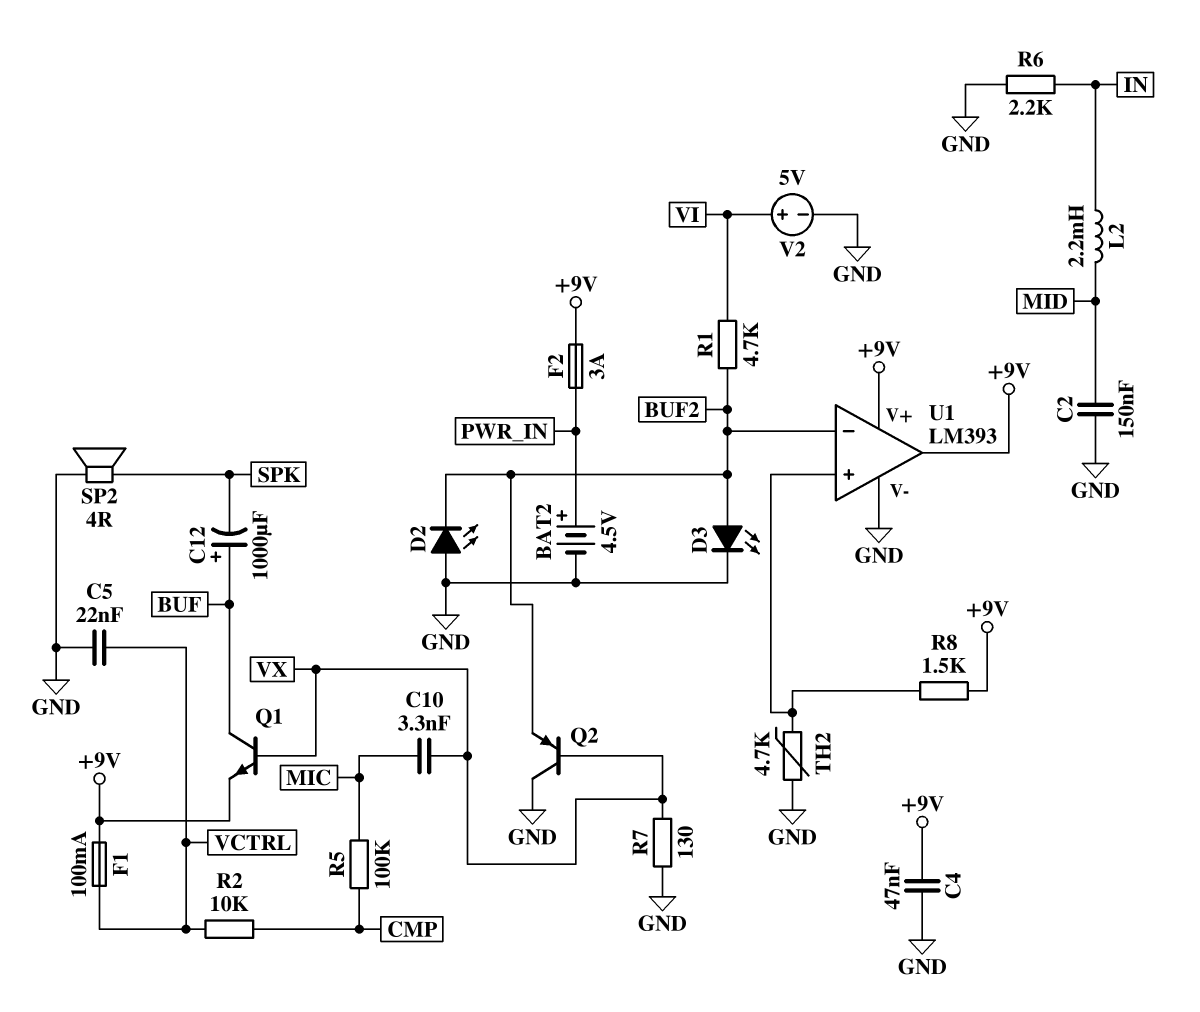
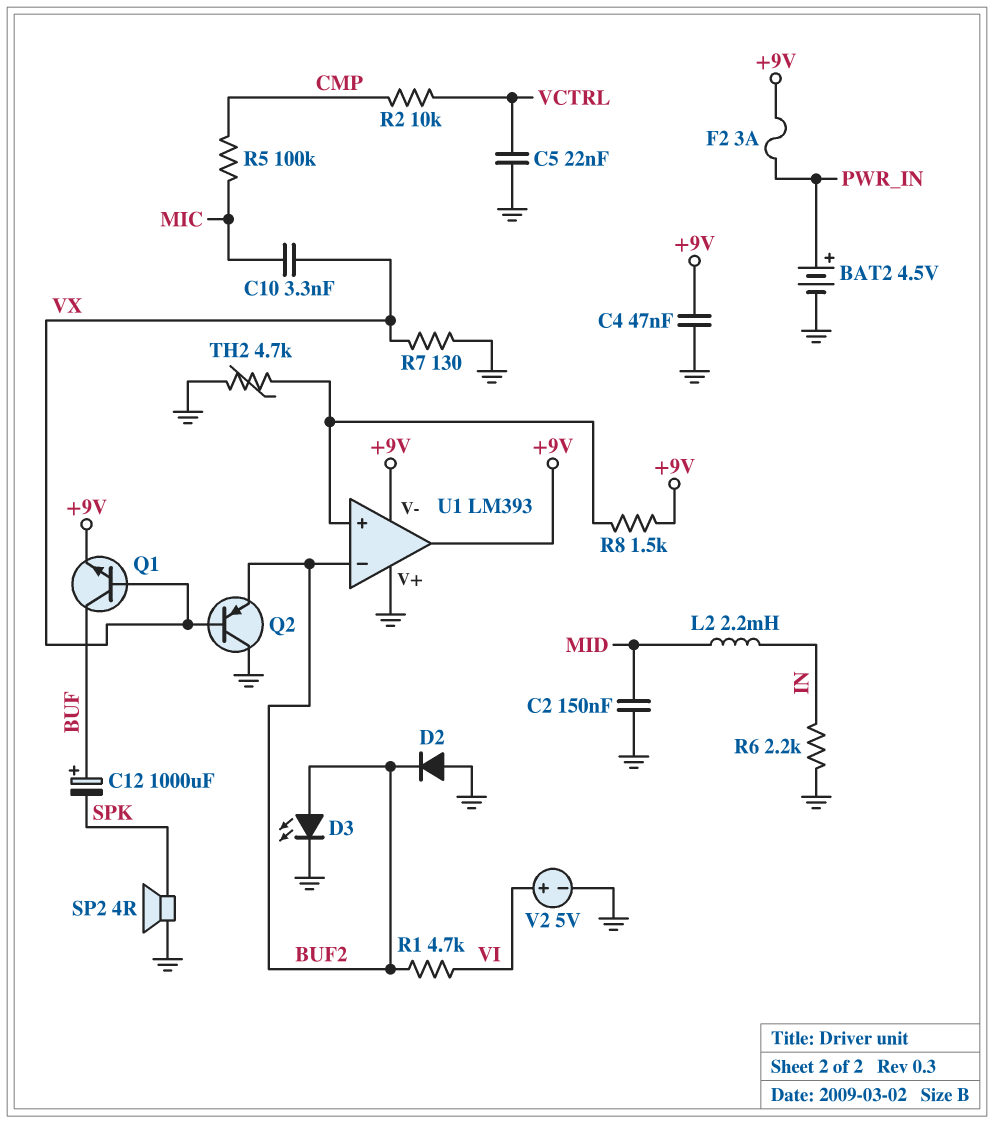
D2: LED (A GND, K BUF2) -> diode (A GND, K BUF2)
F1: 100mA (+9V, VCTRL) -> none
U1 pin V+: +9V -> GND
U1 pin V-: GND -> +9V

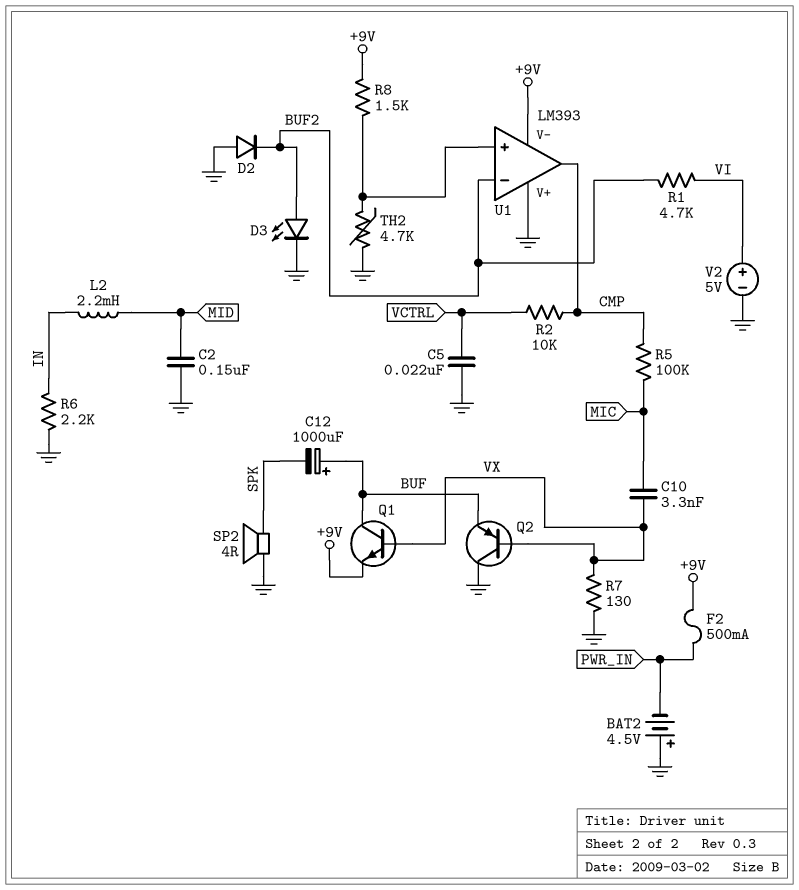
BAT2: 4.5V (plus PWR_IN, minus GND) -> 4.5V (plus GND, minus PWR_IN)
C4: 47nF (+9V, GND) -> none
F2: 3A (+9V, PWR_IN) -> 500mA (+9V, PWR_IN)
Q2: PNP (B VX, C GND, E BUF2) -> PNP (B VX, C GND, E BUF)
U1 pin out: +9V -> CMP

